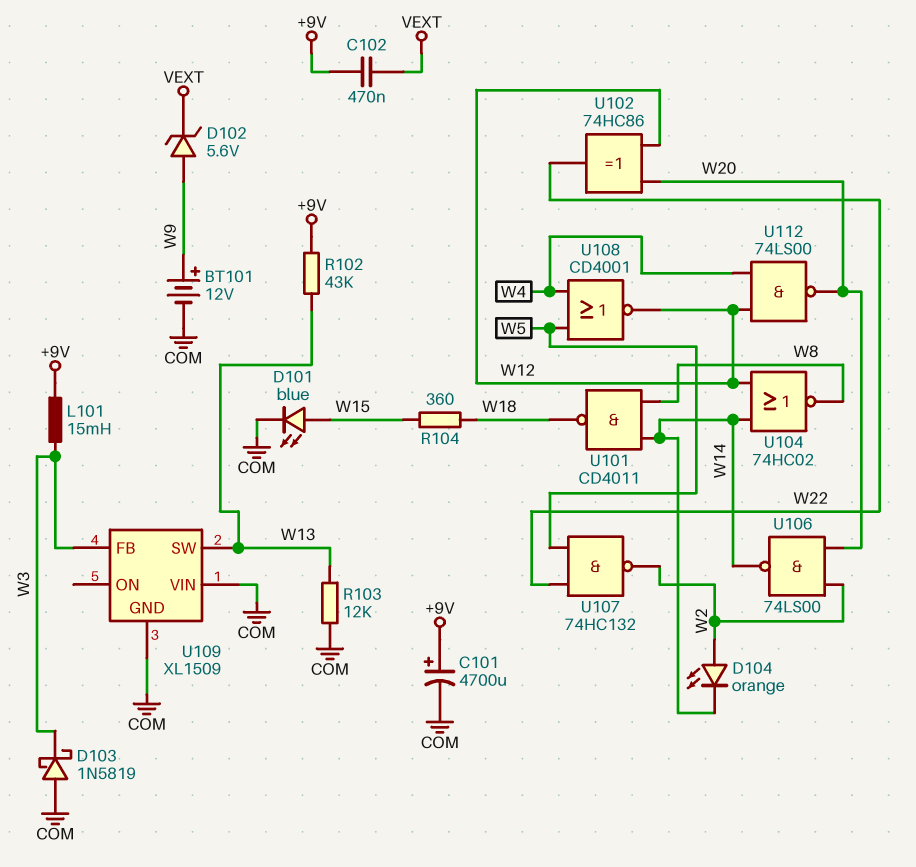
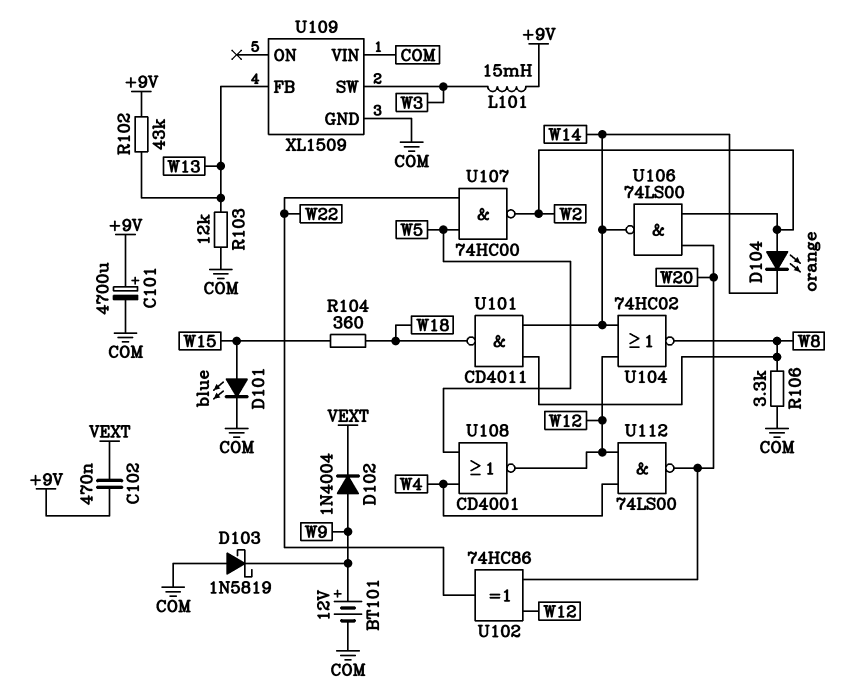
D102: zener 5.6V (A W9, K VEXT) -> diode 1N4004 (A W9, K VEXT)
D103: schottky 1N5819 (A COM, K W3) -> schottky 1N5819 (A COM, K W9)
R106: none -> 3.3k (COM, W8)
U107: NAND 74HC132 (in W5, in W22, out W2) -> NAND 74HC00 (in W5, in W22, out W2)
U109 pin FB: W3 -> W13
U109 pin SW: W13 -> W3

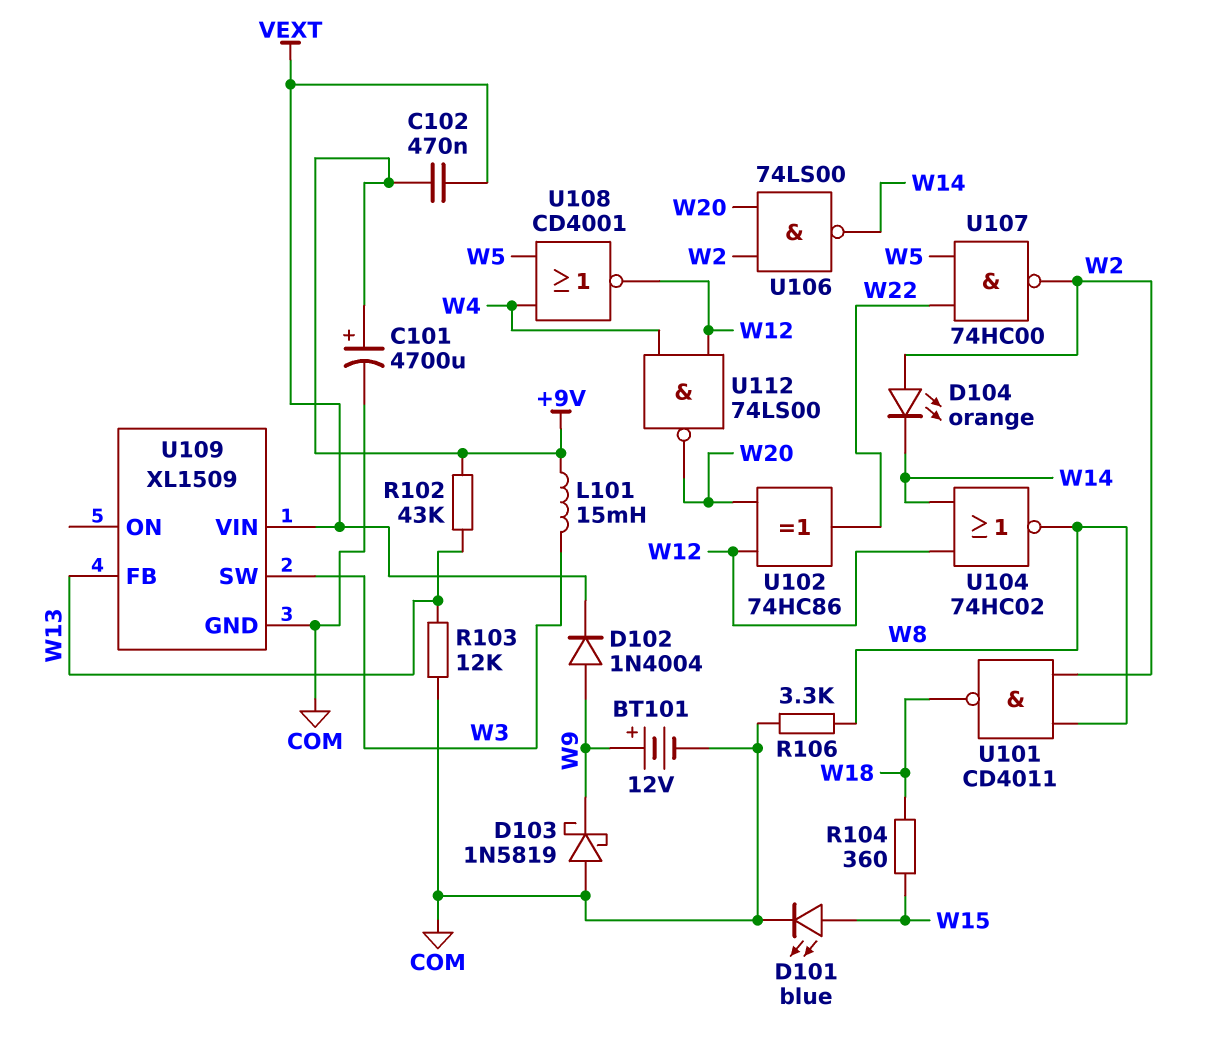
U101: NAND CD4011 (in W8, in W14, out W18) -> NAND CD4011 (in W2, in W8, out W18)
U109 pin VIN: COM -> VEXT

